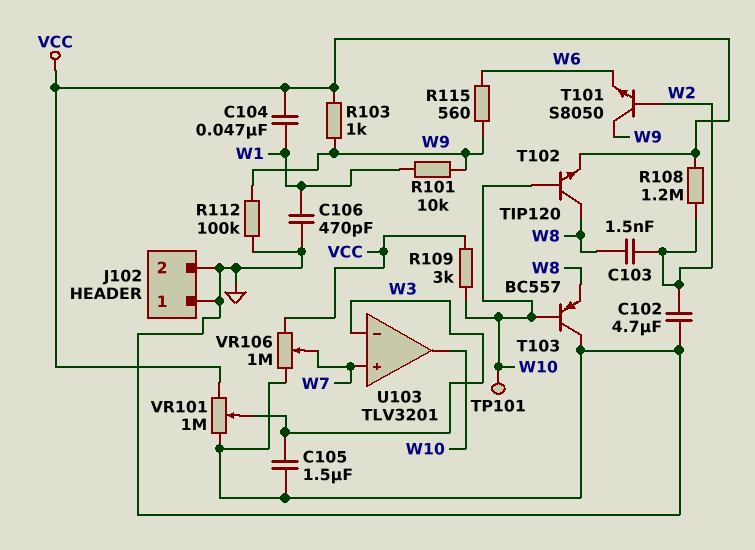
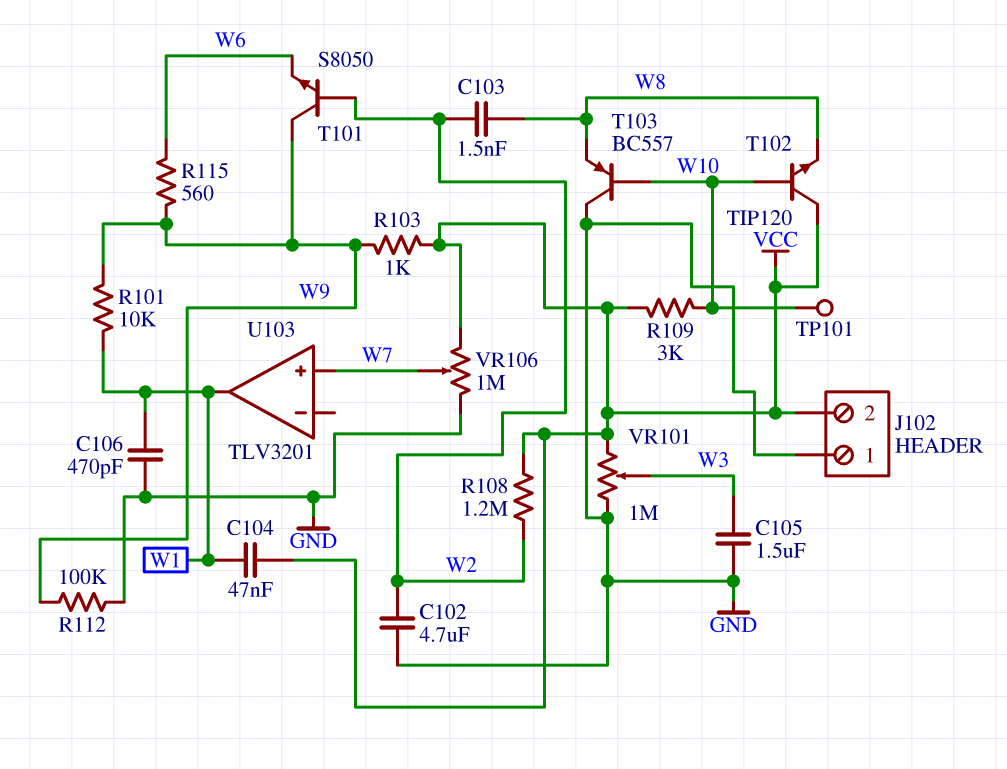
J102 pin 2: GND -> VCC
T102: NPN TIP120 (B W10, C W8, E VCC) -> NPN TIP120 (B W10, C VCC, E W8)
U103 pin in-: W3 -> none
U103 pin out: W10 -> W1

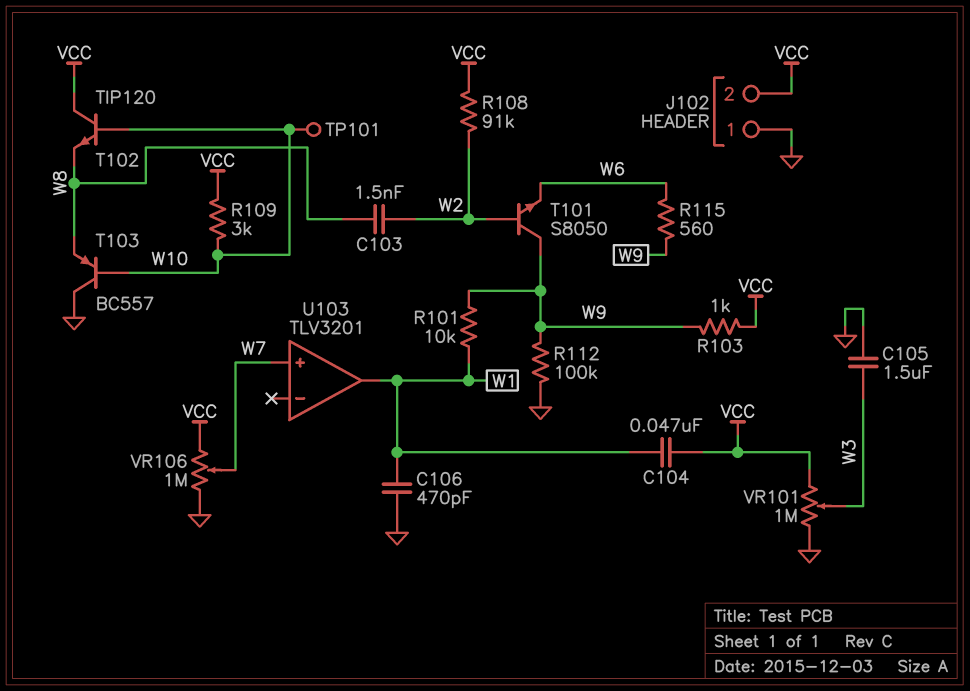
C102: 4.7uF (GND, W2) -> none
R108: 1.2M (VCC, W2) -> 91k (VCC, W2)

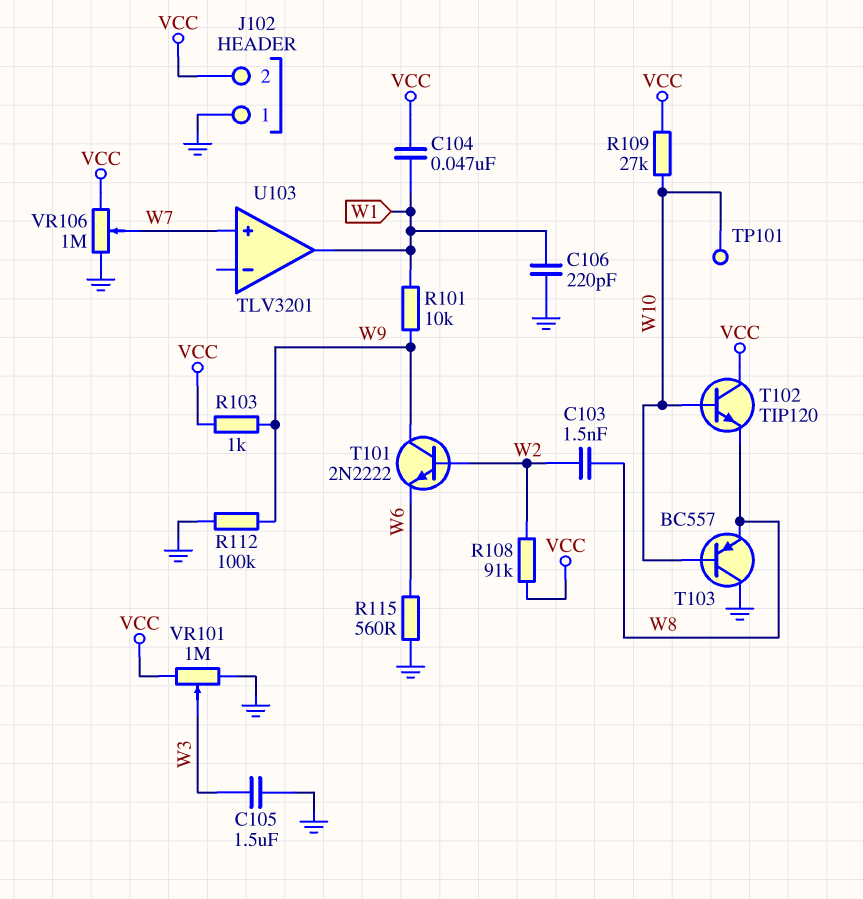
C106: 470pF (GND, W1) -> 220pF (GND, W1)
R109: 3k (VCC, W10) -> 27k (VCC, W10)
R115: 560 (W6, W9) -> 560 (GND, W6)
T101: NPN S8050 (B W2, C W9, E W6) -> NPN 2N2222 (B W2, C W9, E W6)

